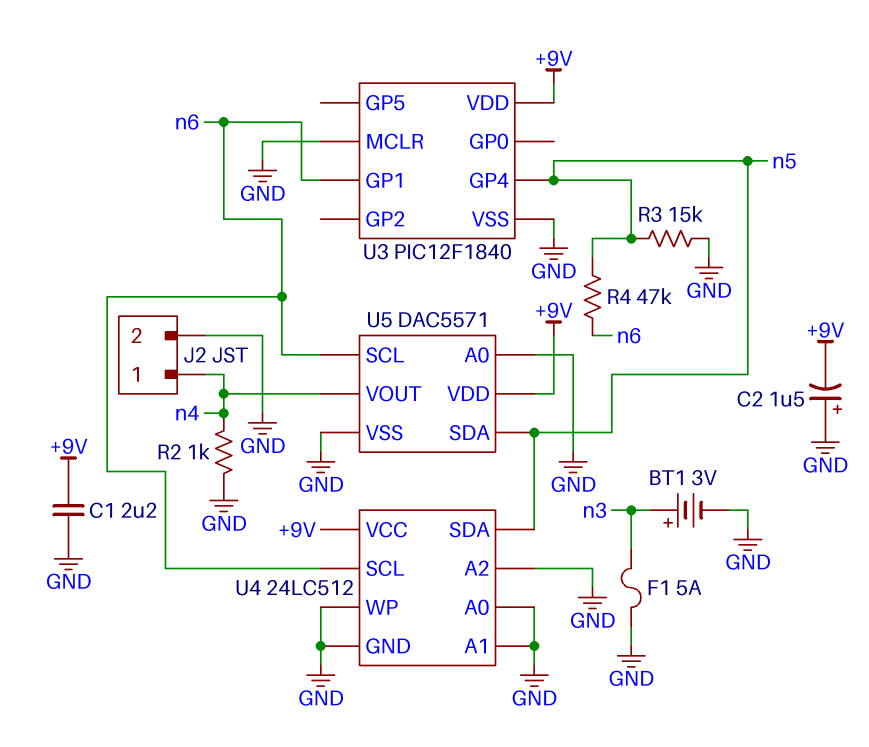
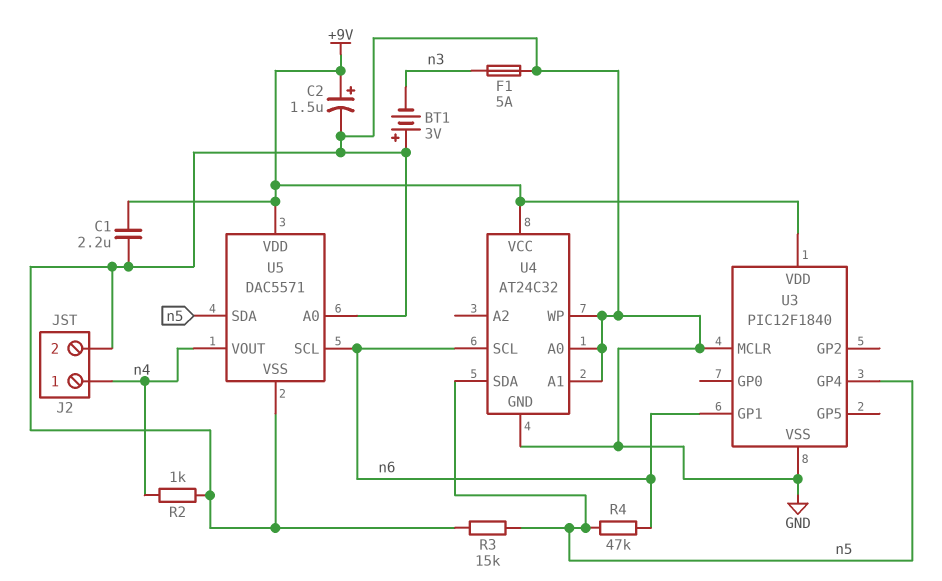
BT1: 3V (plus n3, minus GND) -> 3V (plus GND, minus n3)
C2: 1.5uF (plus GND, minus +9V) -> 1.5uF (plus +9V, minus GND)
U4: 24LC512 -> AT24C32
U4 pin A2: GND -> none

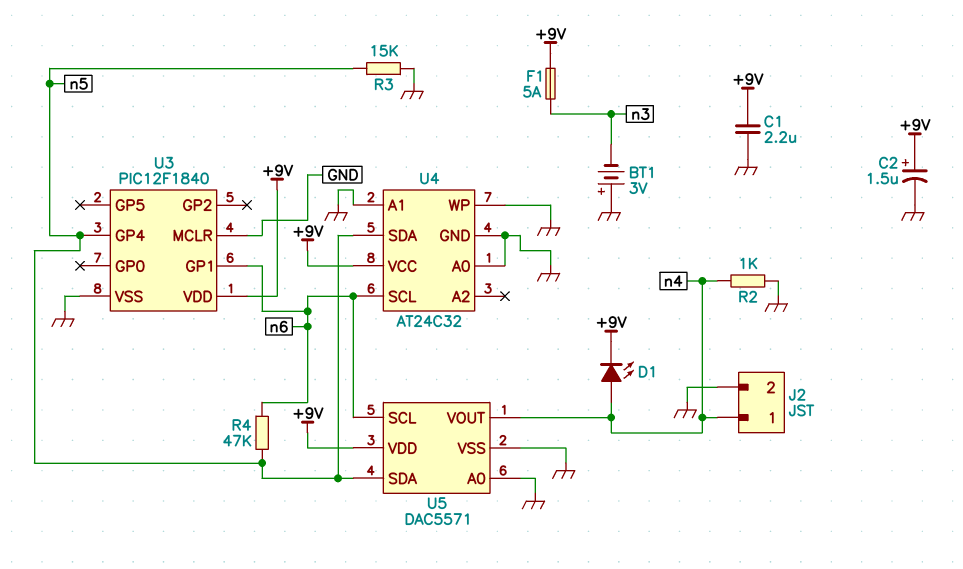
D1: none -> LED (A n4, K +9V)
F1: 5A (GND, n3) -> 5A (+9V, n3)

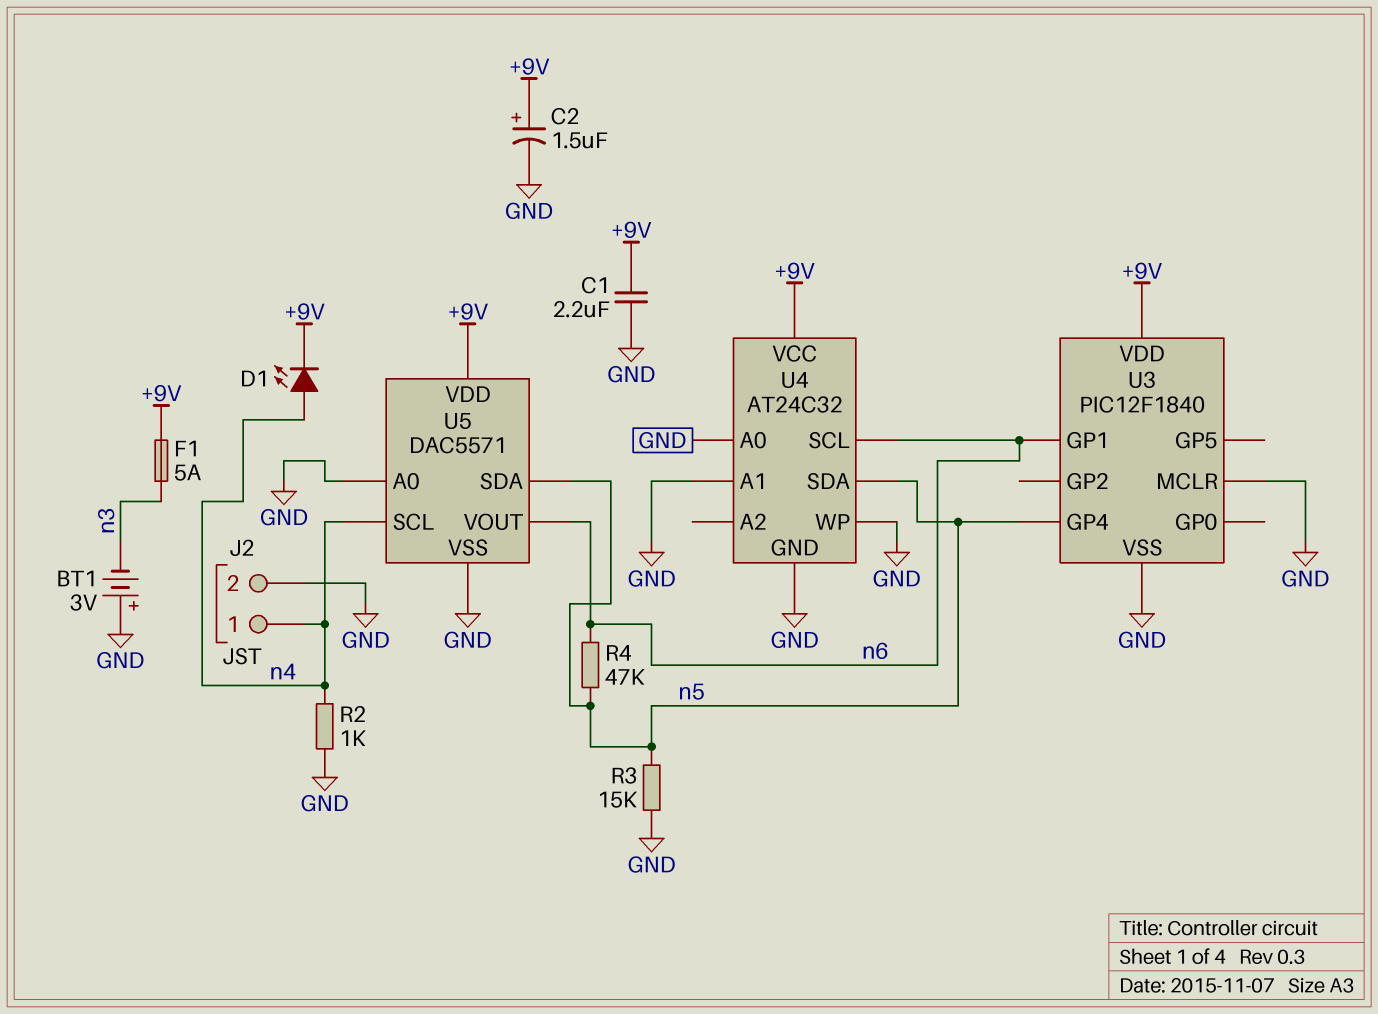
U5 pin SCL: n6 -> n4
U5 pin VOUT: n4 -> n6

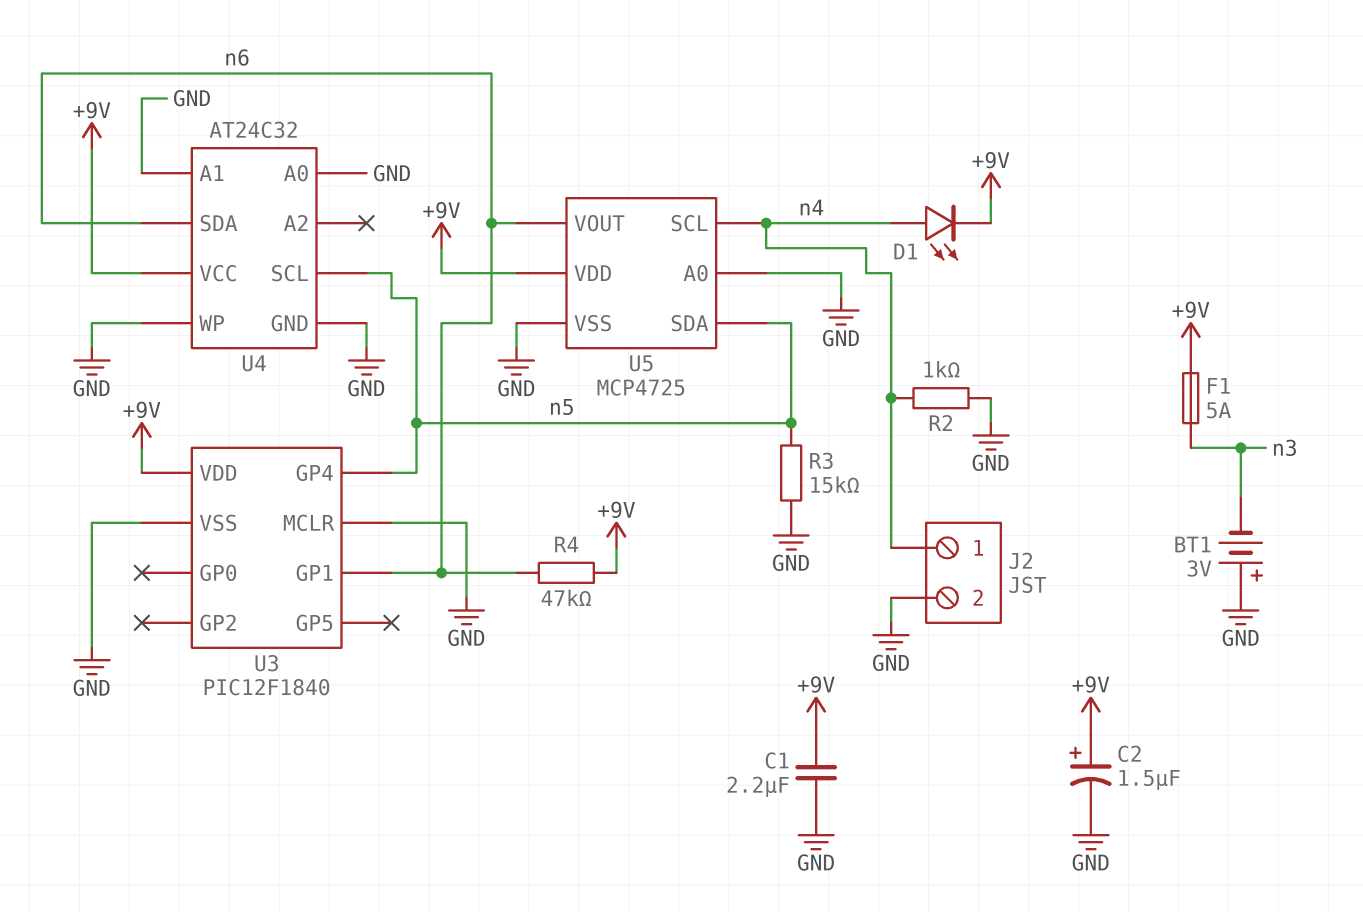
R4: 47k (n5, n6) -> 47k (+9V, n6)
U4 pin SCL: n6 -> n5
U4 pin SDA: n5 -> n6
U5: DAC5571 -> MCP4725

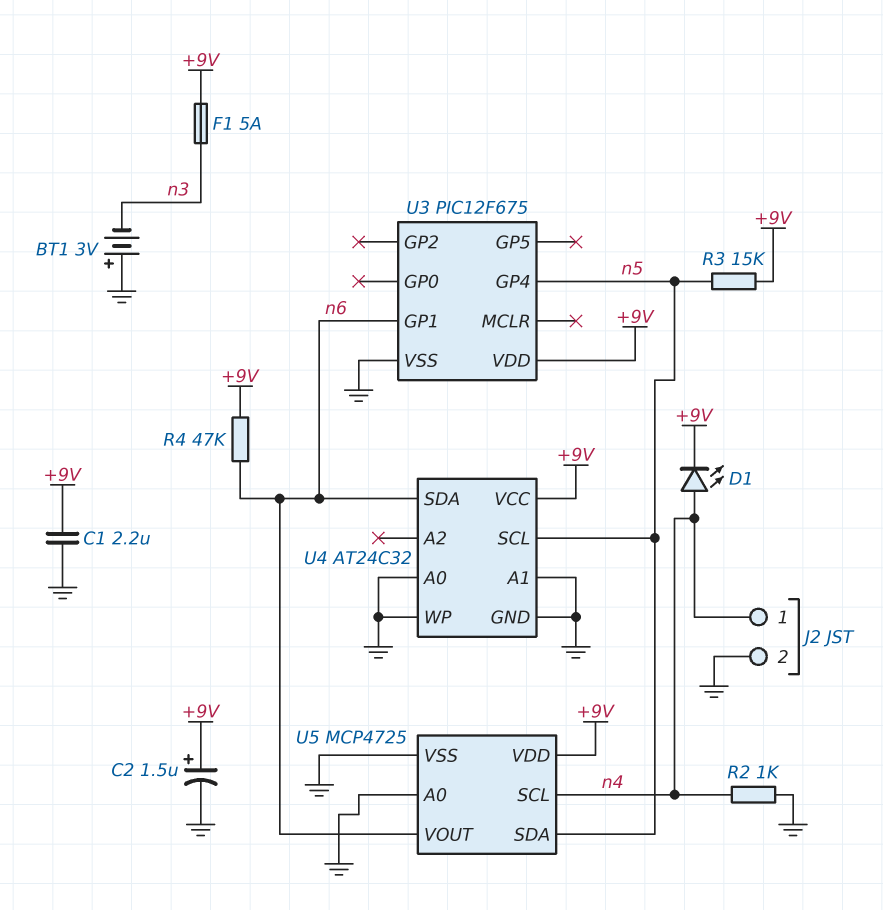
R3: 15k (GND, n5) -> 15k (+9V, n5)
U3: PIC12F1840 -> PIC12F675
U3 pin MCLR: GND -> none

